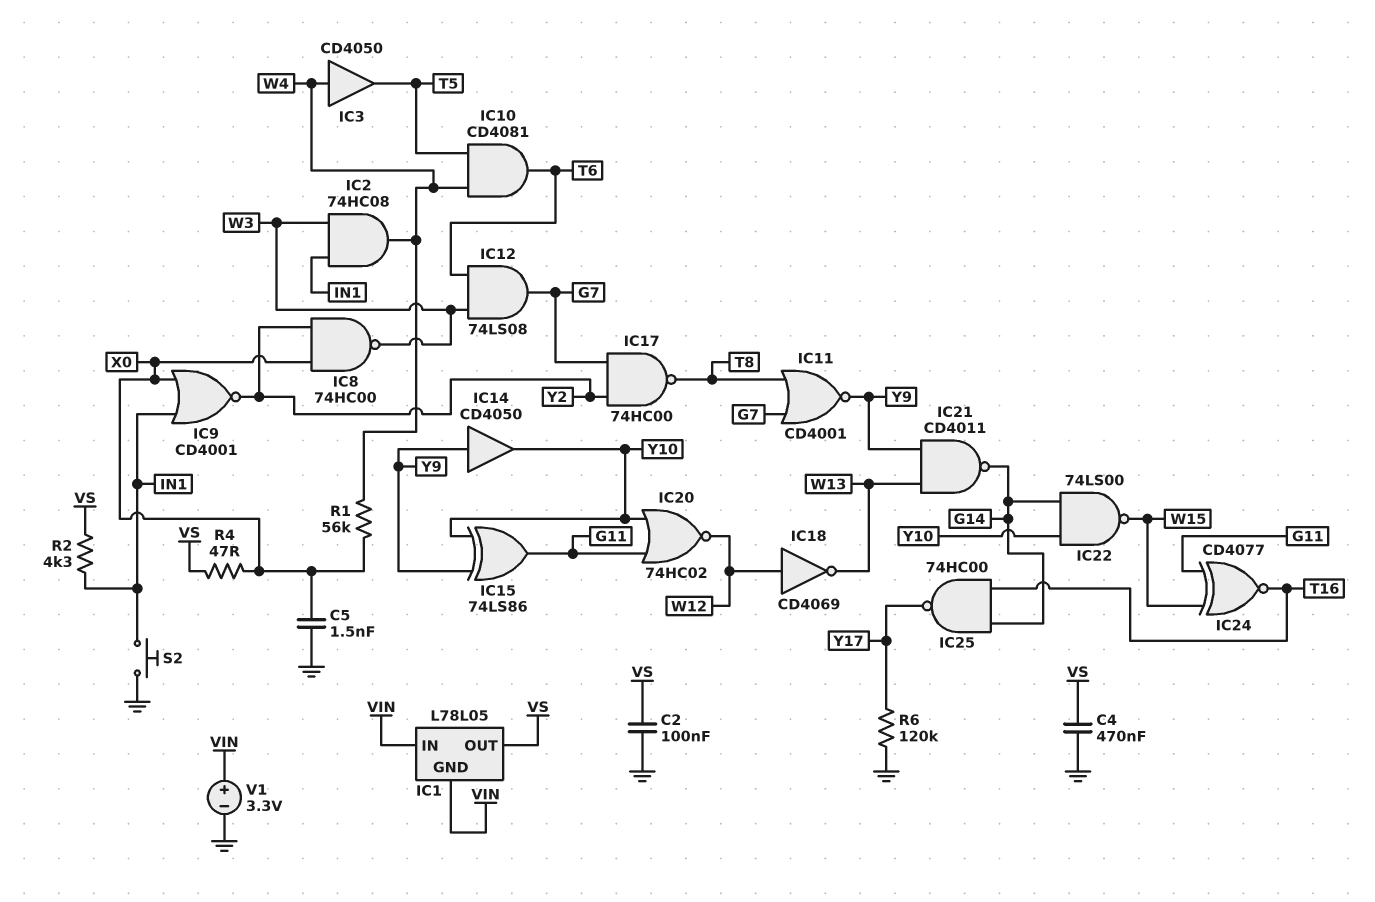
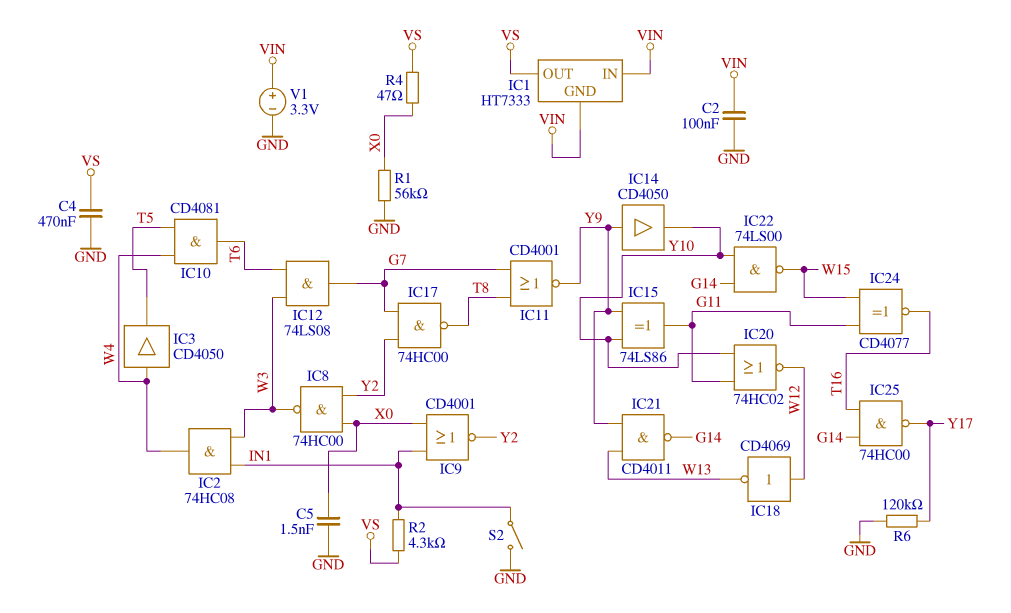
C2: 100nF (GND, VS) -> 100nF (GND, VIN)
IC1: L78L05 -> HT7333
R1: 56k (W4, X0) -> 56k (GND, X0)
S2: button (GND, IN1) -> switch (GND, IN1)

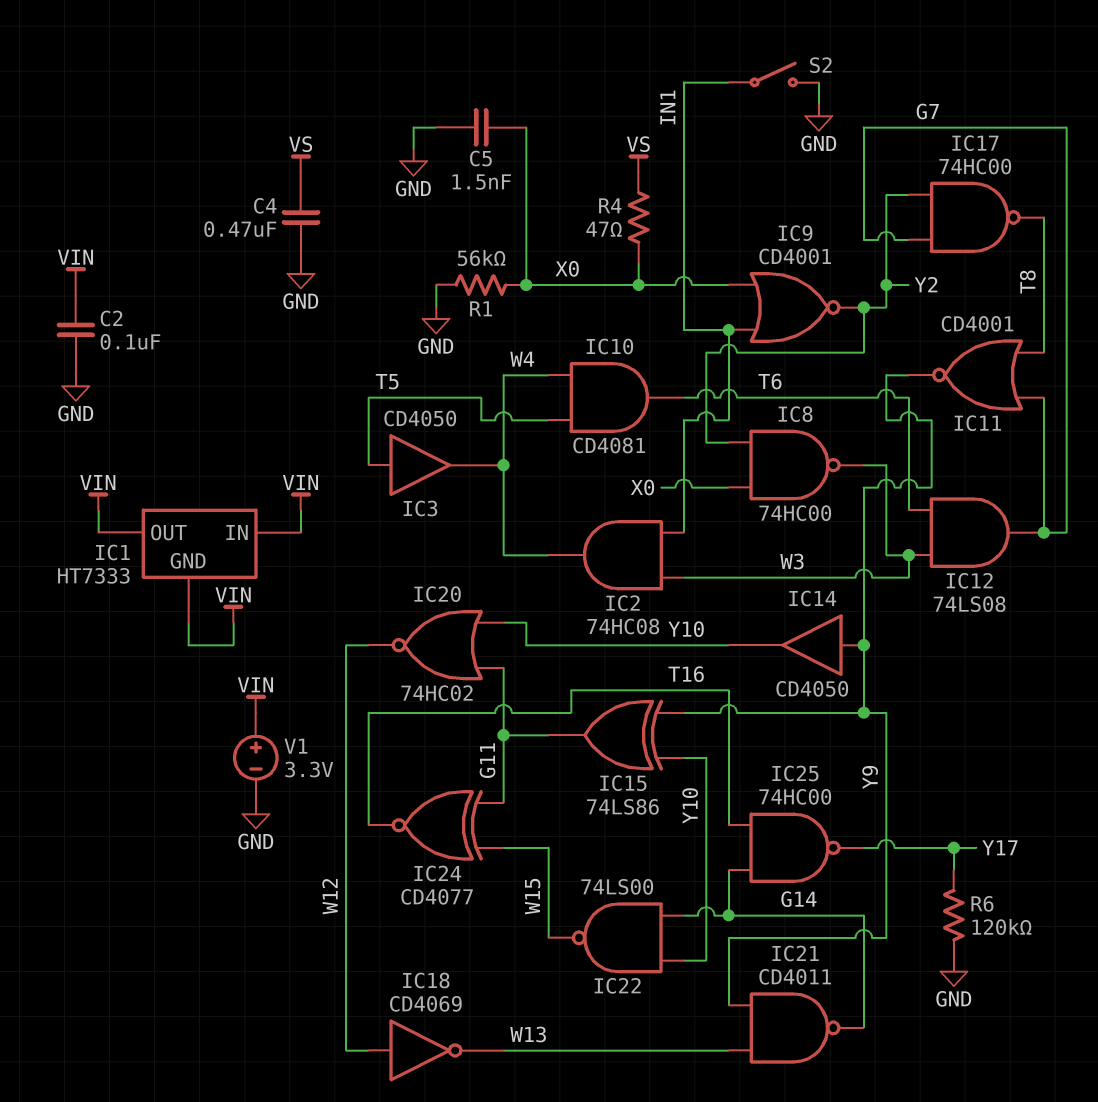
IC1 pin OUT: VS -> VIN
IC3: buffer CD4050 (in W4, out T5) -> buffer CD4050 (in T5, out W4)
R2: 4.3k (IN1, VS) -> none

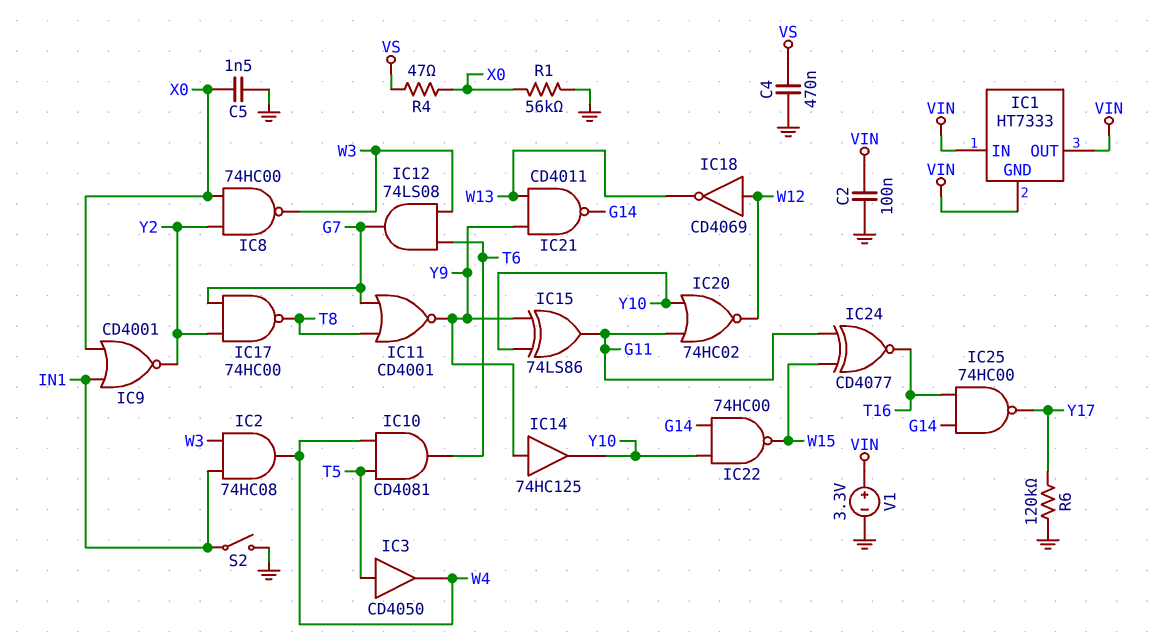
IC14: buffer CD4050 (in Y9, out Y10) -> buffer 74HC125 (in Y9, out Y10)
IC22: NAND 74LS00 (in G14, in Y10, out W15) -> NAND 74HC00 (in G14, in Y10, out W15)

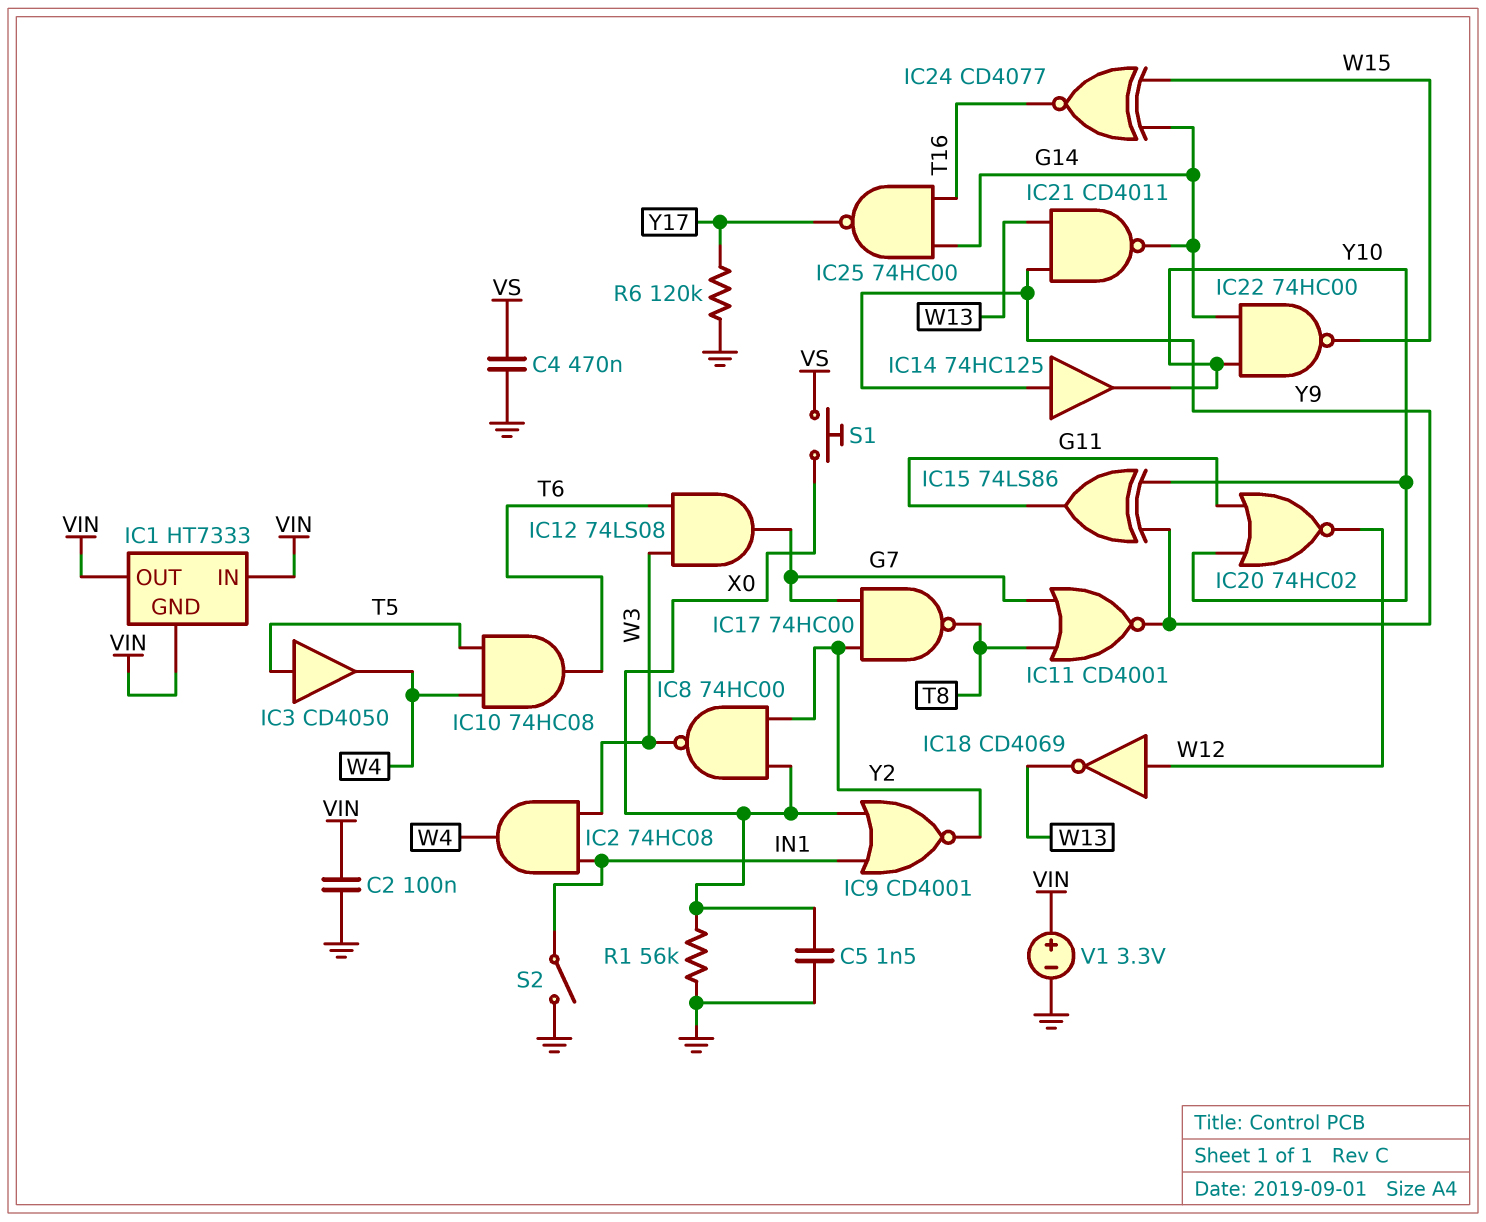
IC10: AND CD4081 (in T5, in W4, out T6) -> AND 74HC08 (in T5, in W4, out T6)
IC24: XNOR CD4077 (in G11, in W15, out T16) -> XNOR CD4077 (in G14, in W15, out T16)
R4: 47 (VS, X0) -> none
S1: none -> button (VS, X0)

